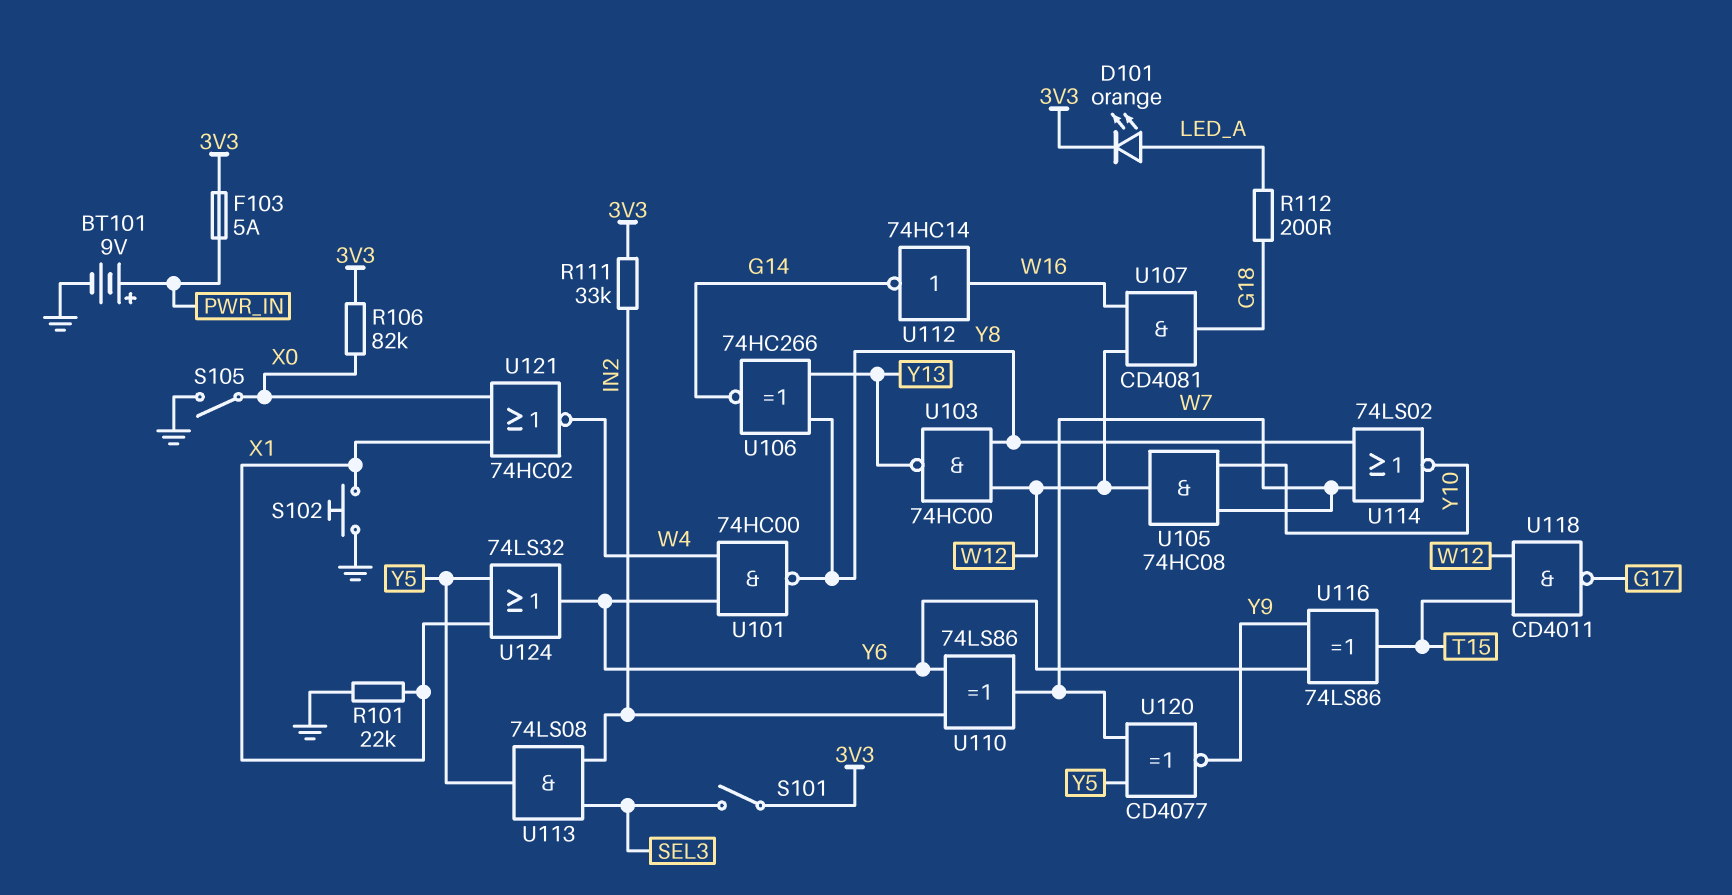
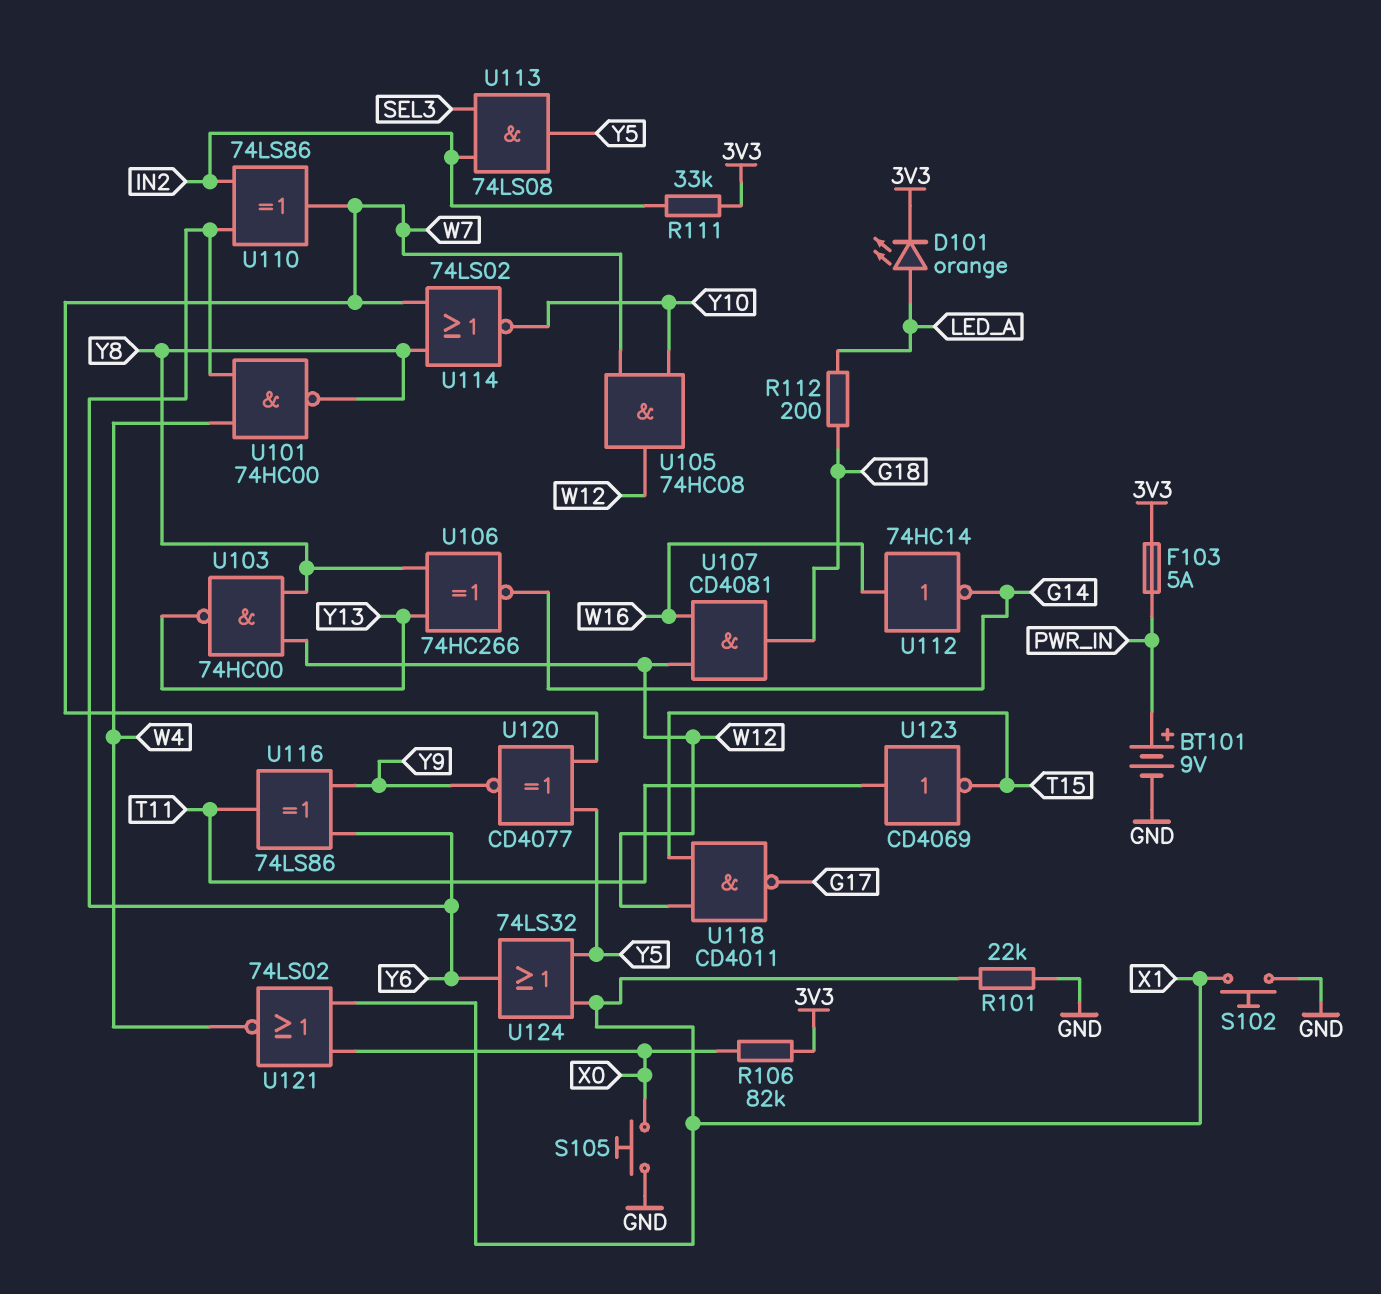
S101: switch (3V3, SEL3) -> none
S105: switch (GND, X0) -> button (GND, X0)
U116: XOR 74LS86 (in Y6, in Y9, out T15) -> XOR 74LS86 (in Y6, in Y9, out T11)
U121: NOR 74HC02 (in X0, in X1, out W4) -> NOR 74LS02 (in X0, in X1, out W4)
U123: none -> NOT CD4069 (in T11, out T15)

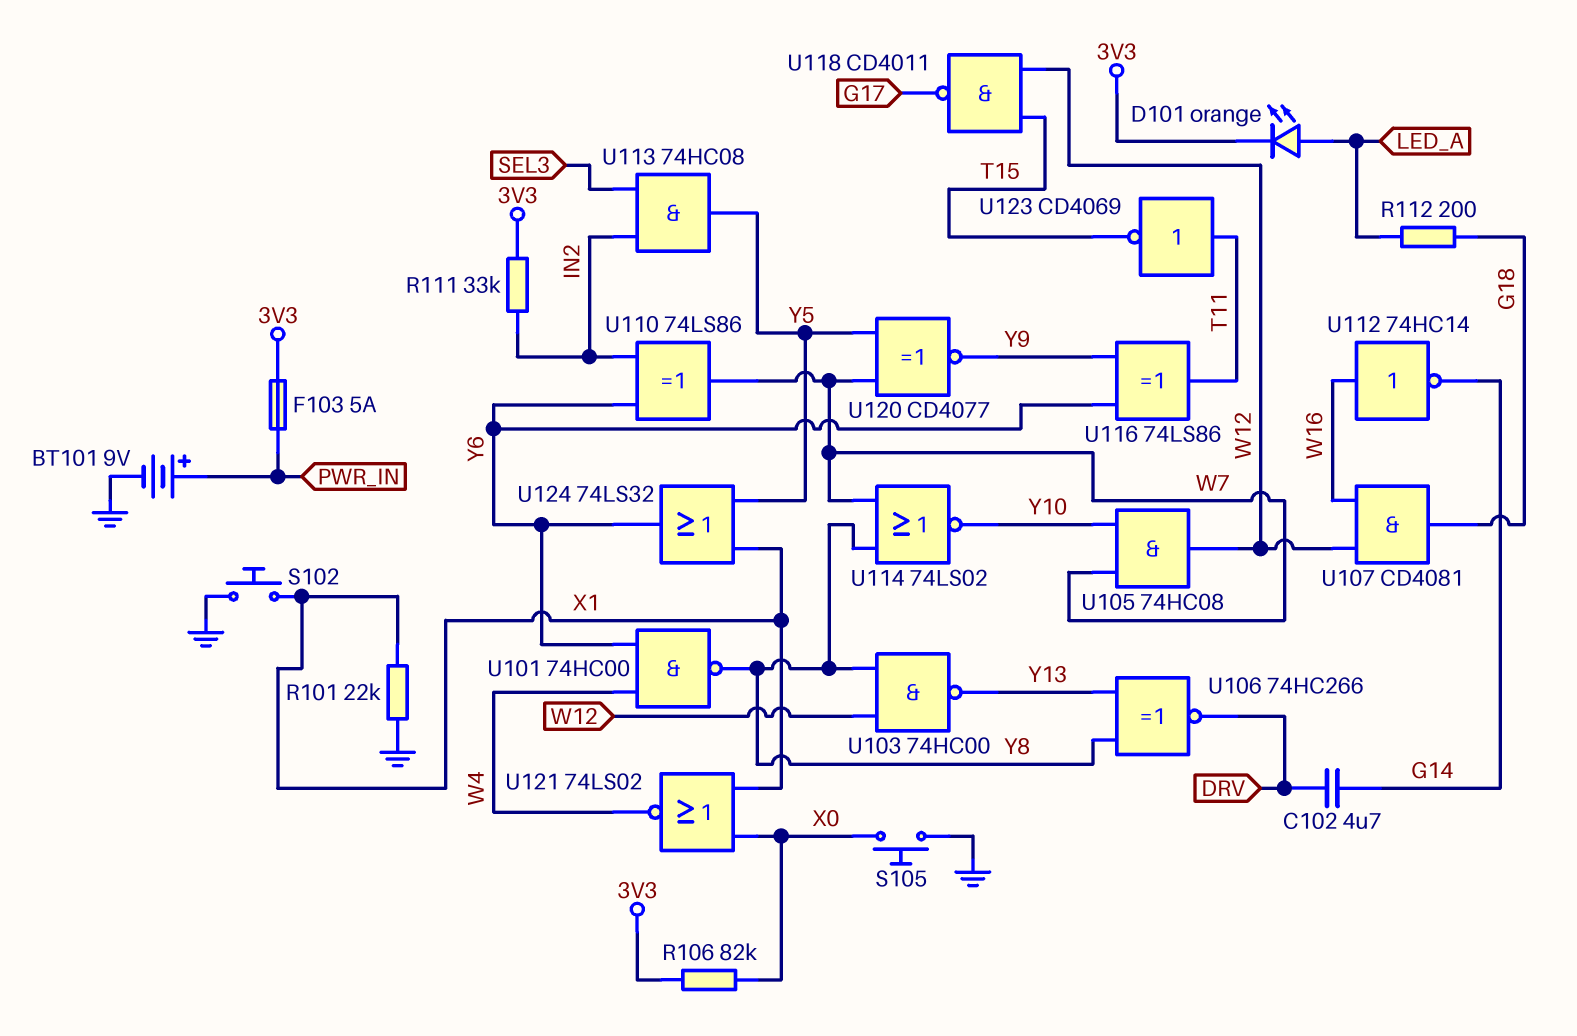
C102: none -> 4.7uF (DRV, G14)
U106: XNOR 74HC266 (in Y8, in Y13, out G14) -> XNOR 74HC266 (in Y8, in Y13, out DRV)
U113: AND 74LS08 (in IN2, in SEL3, out Y5) -> AND 74HC08 (in IN2, in SEL3, out Y5)

